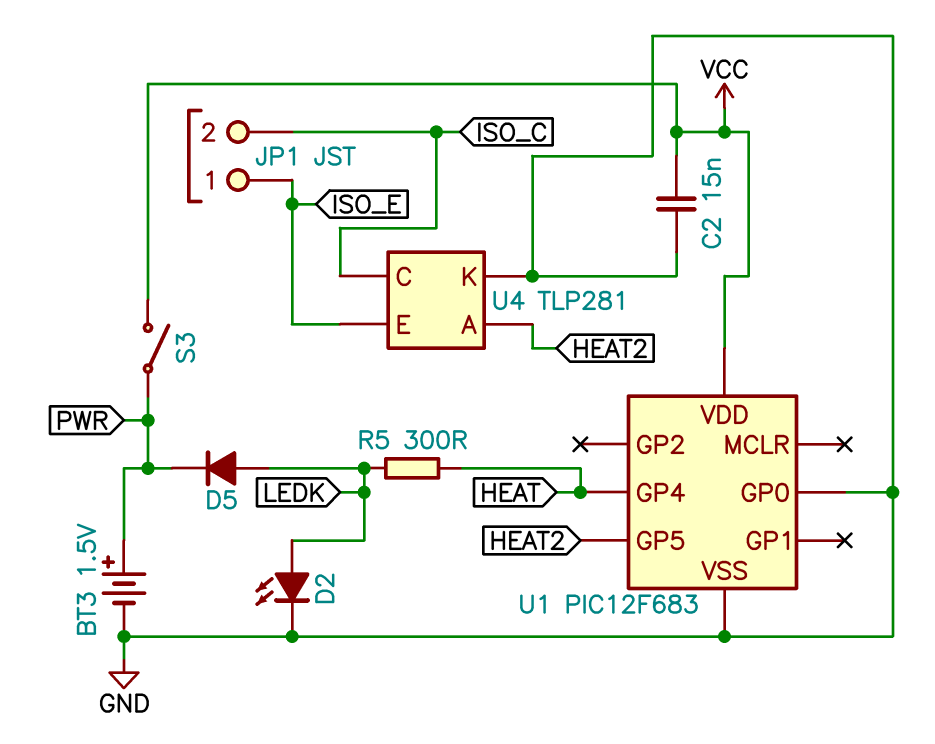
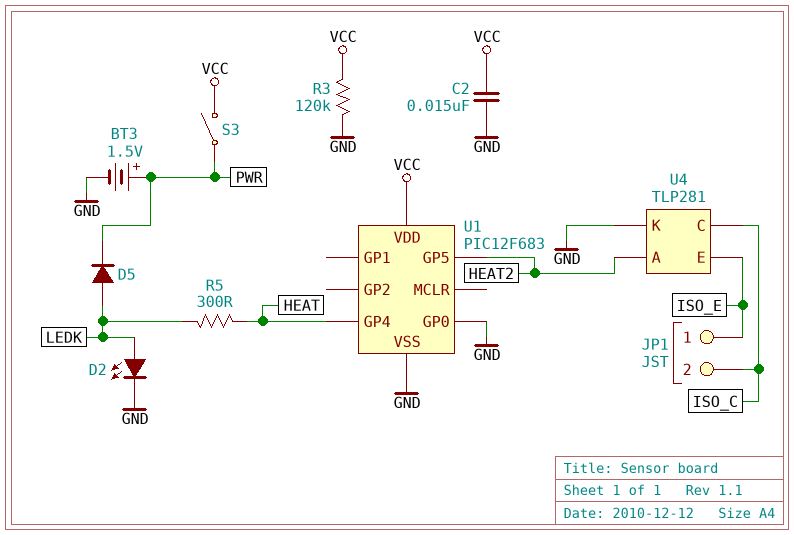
R3: none -> 120k (GND, VCC)

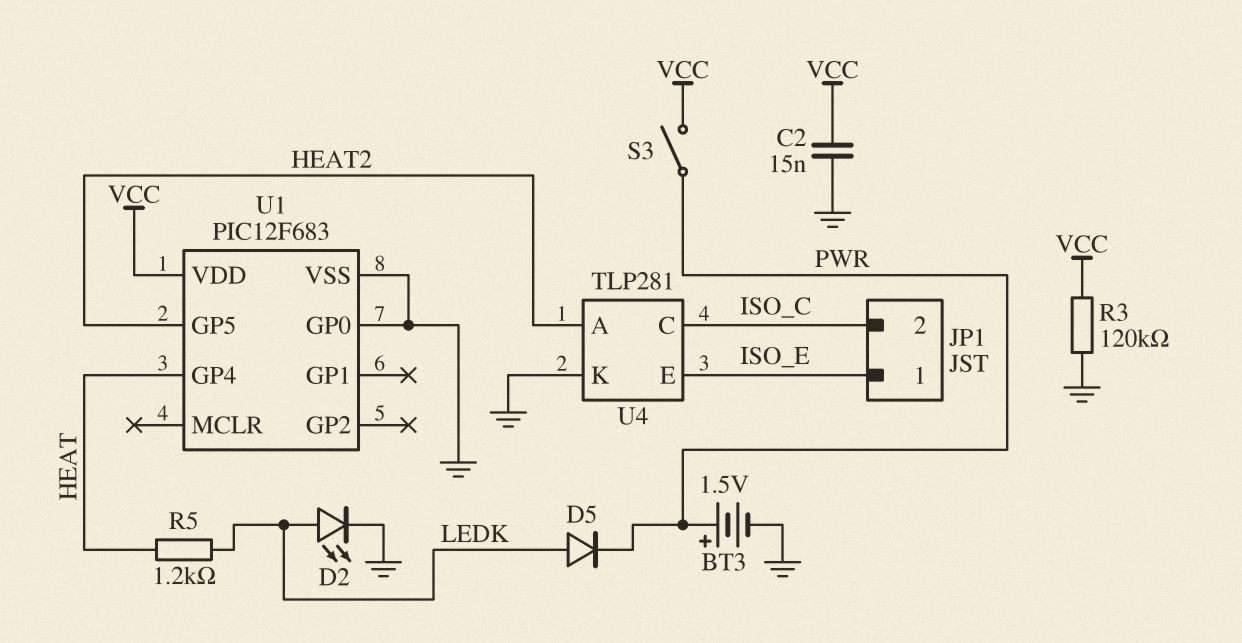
R5: 300 (HEAT, LEDK) -> 1.2k (HEAT, LEDK)

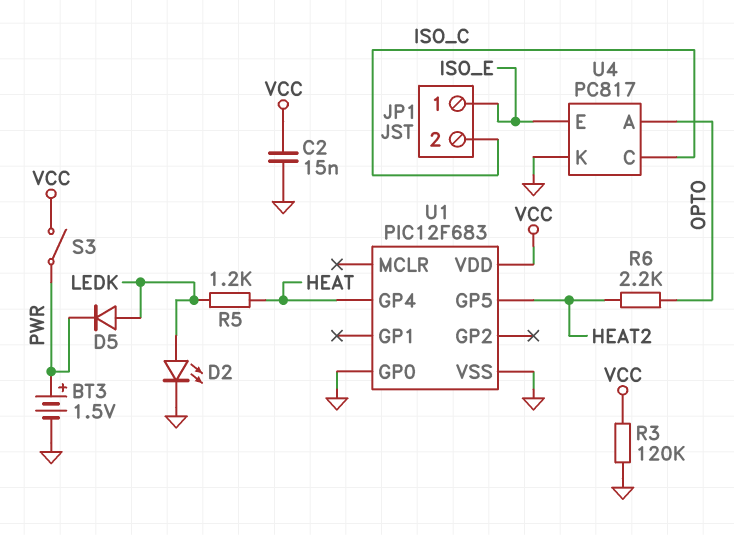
R6: none -> 2.2k (HEAT2, OPTO)
U4: TLP281 -> PC817
U4 pin A: HEAT2 -> OPTO

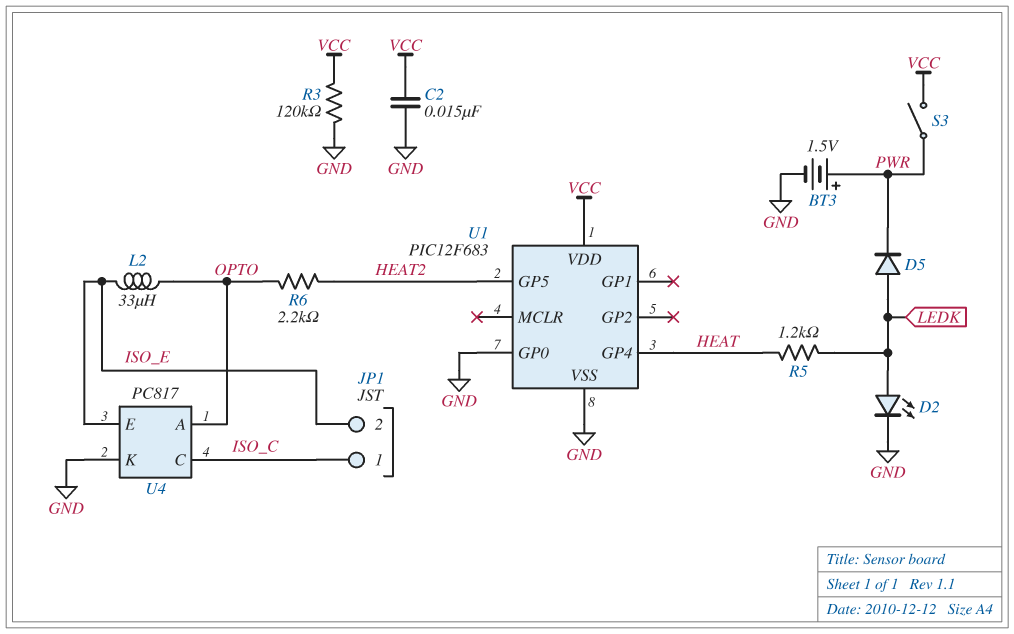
JP1 pin 1: ISO_E -> ISO_C
JP1 pin 2: ISO_C -> ISO_E
L2: none -> 33uH (ISO_E, OPTO)

